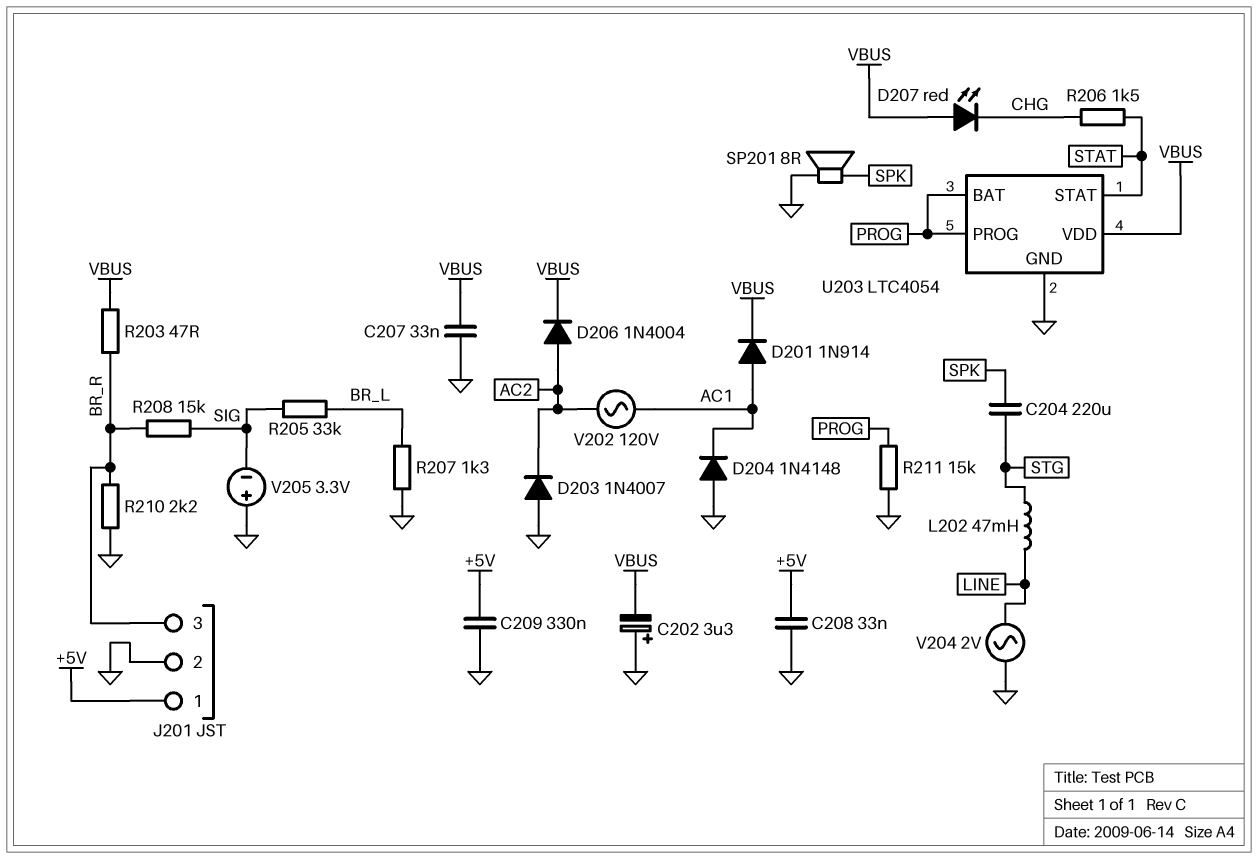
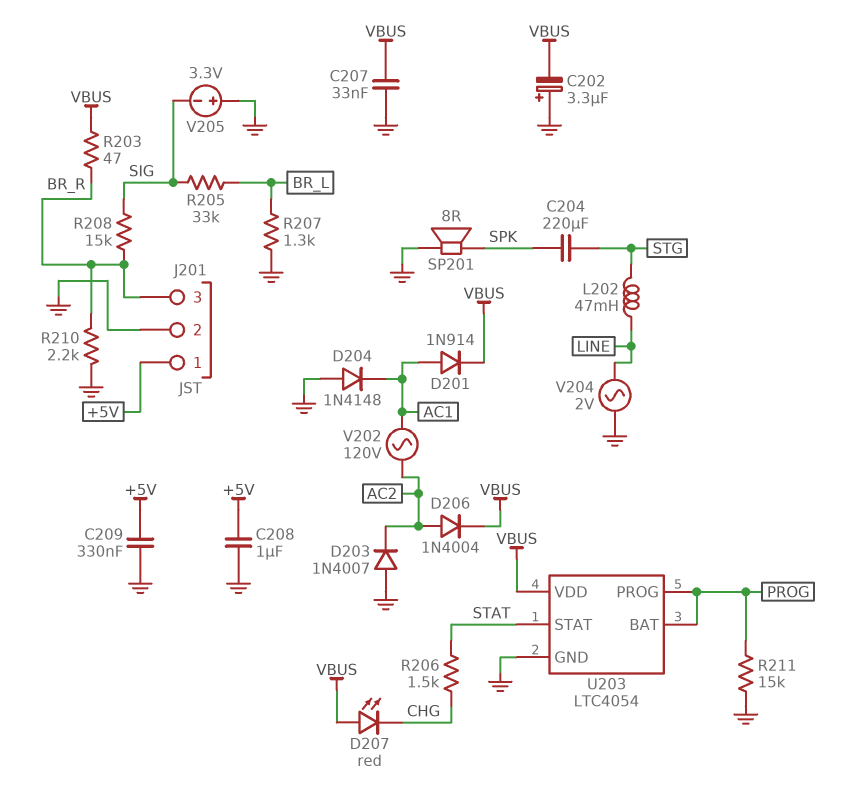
C208: 33nF (+5V, GND) -> 1uF (+5V, GND)

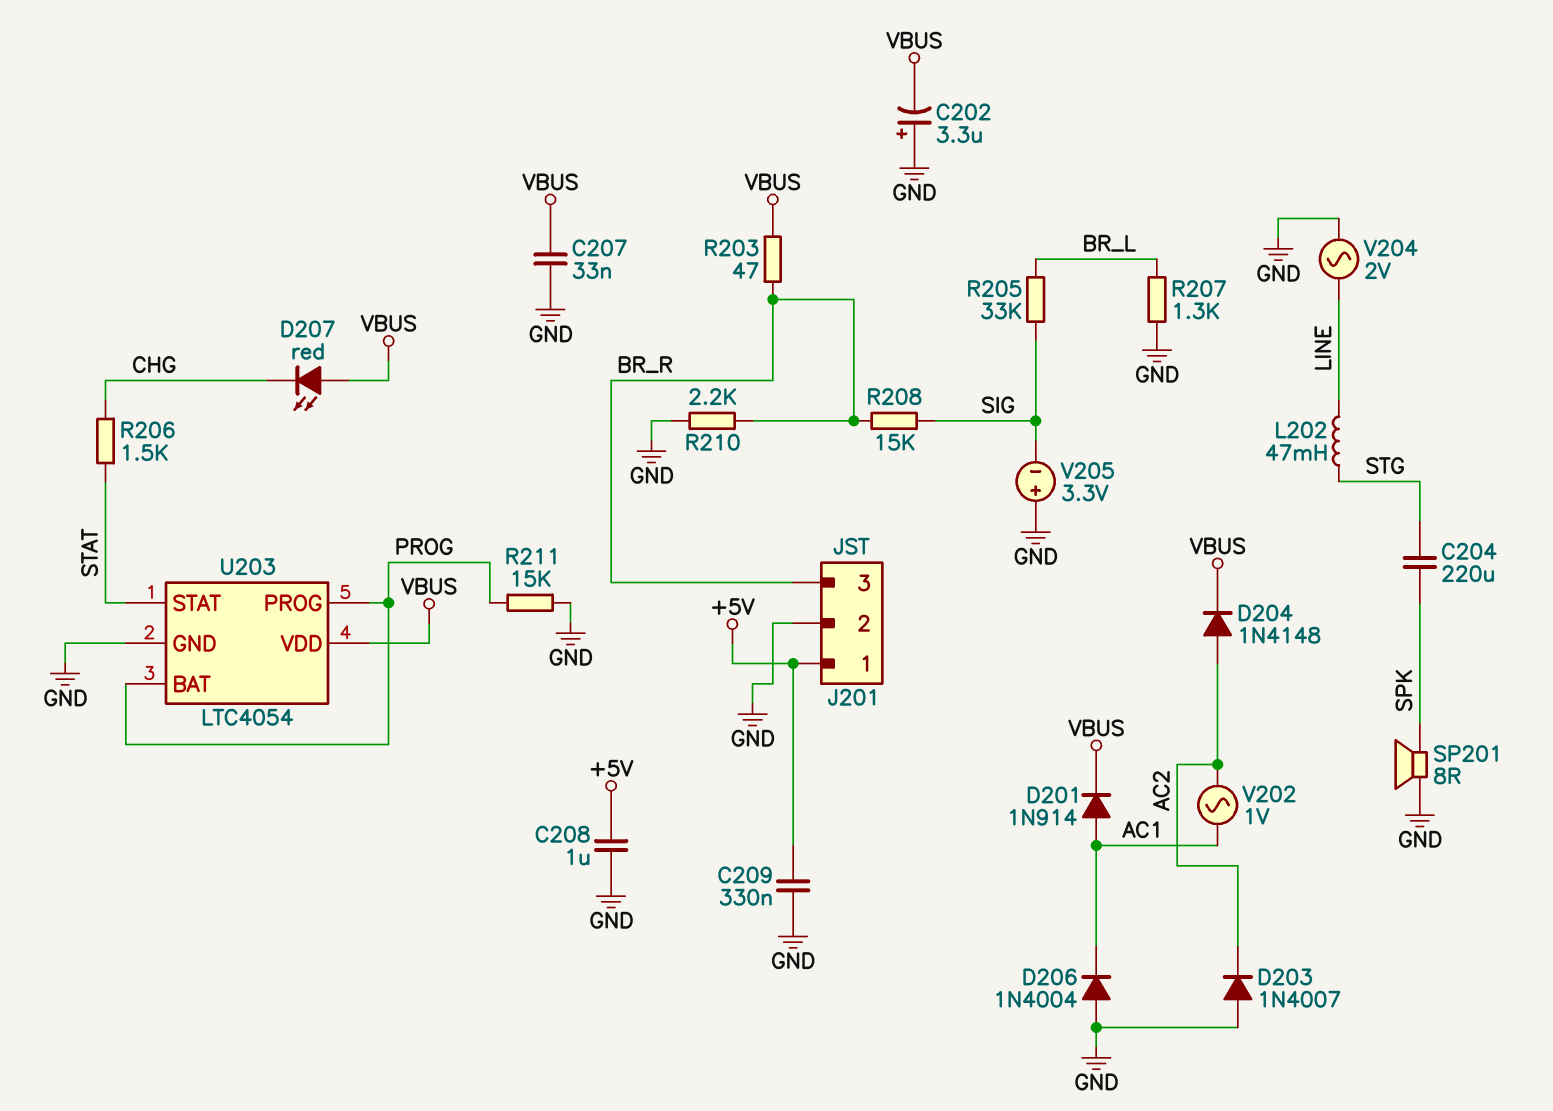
D204: diode 1N4148 (A GND, K AC1) -> diode 1N4148 (A AC2, K VBUS)
D206: diode 1N4004 (A AC2, K VBUS) -> diode 1N4004 (A GND, K AC1)
V202: AC 120V (AC1, AC2) -> AC 1V (AC1, AC2)

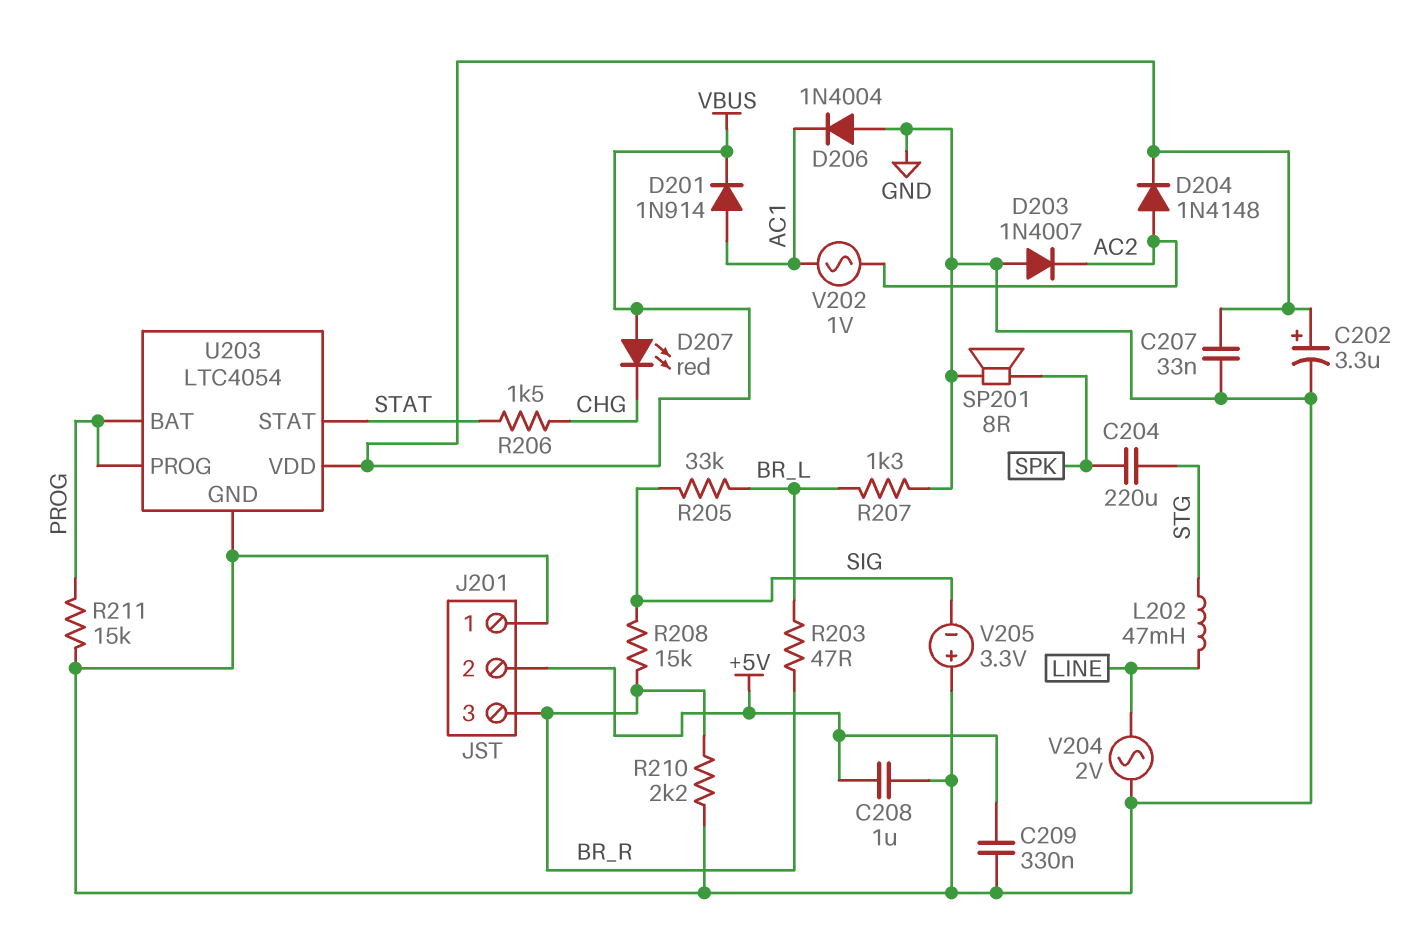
C202: 3.3uF (plus GND, minus VBUS) -> 3.3uF (plus VBUS, minus GND)
J201 pin 1: +5V -> GND
J201 pin 2: GND -> +5V
R203: 47 (BR_R, VBUS) -> 47 (BR_L, BR_R)

